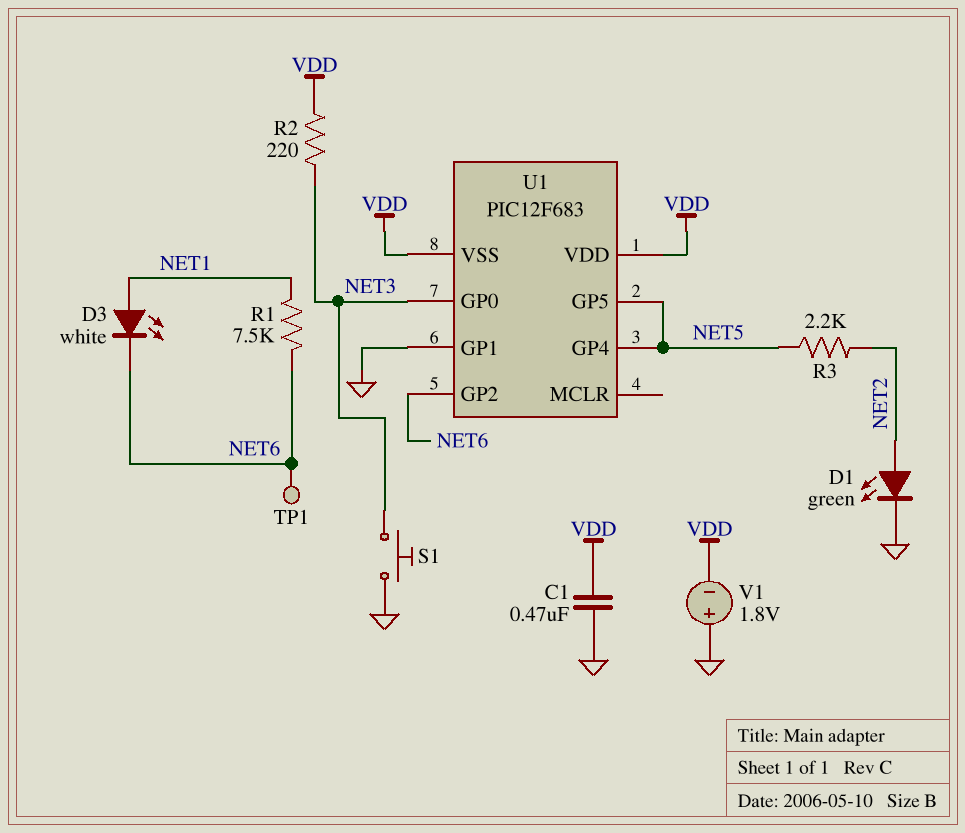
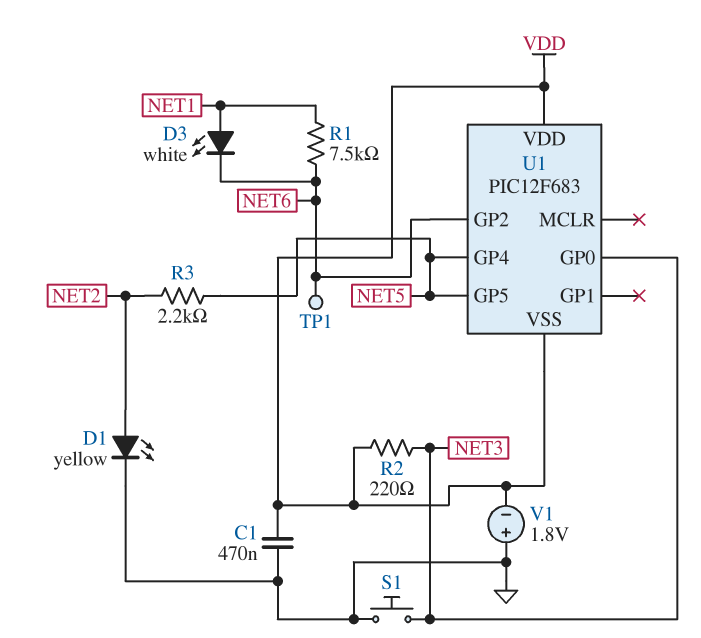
D1: LED green (A NET2, K GND) -> LED yellow (A NET2, K GND)
U1 pin GP1: GND -> none

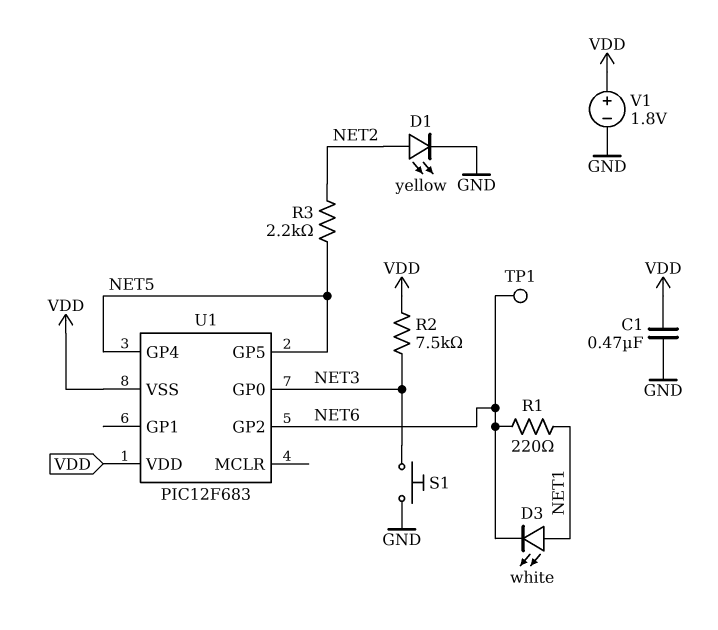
R1: 7.5k (NET1, NET6) -> 220 (NET1, NET6)
R2: 220 (NET3, VDD) -> 7.5k (NET3, VDD)
V1: 1.8V (plus GND, minus VDD) -> 1.8V (plus VDD, minus GND)

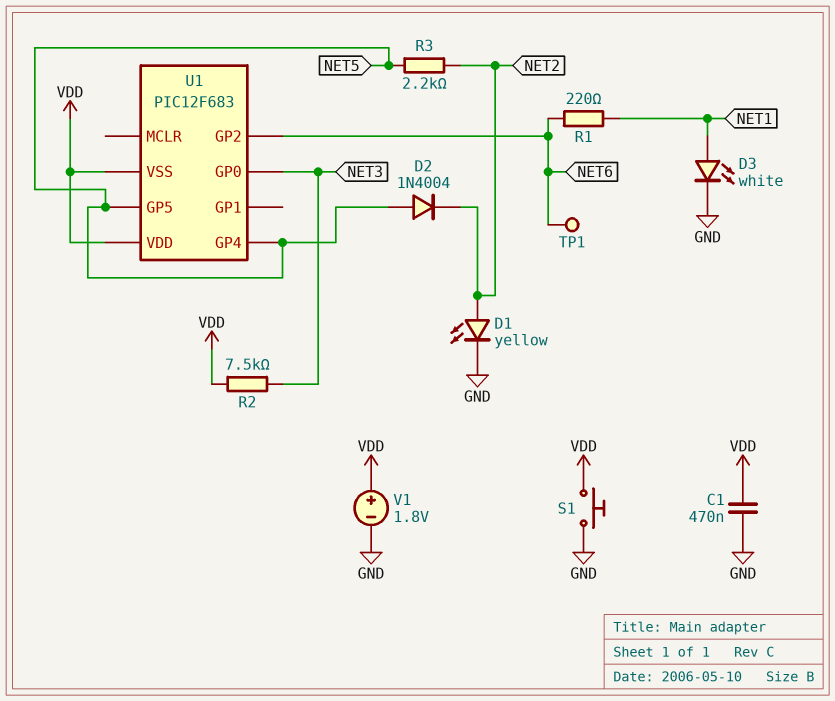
D2: none -> diode 1N4004 (A NET5, K NET2)
D3: LED white (A NET1, K NET6) -> LED white (A NET1, K GND)
S1: button (GND, NET3) -> button (GND, VDD)

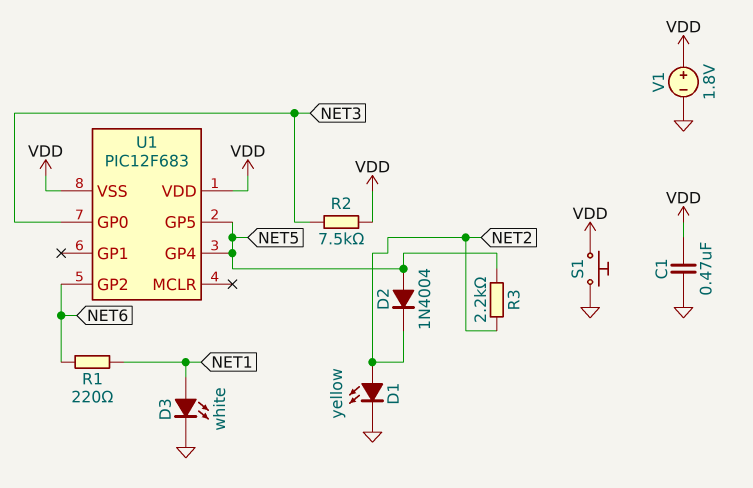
TP1: test point (NET6) -> none

